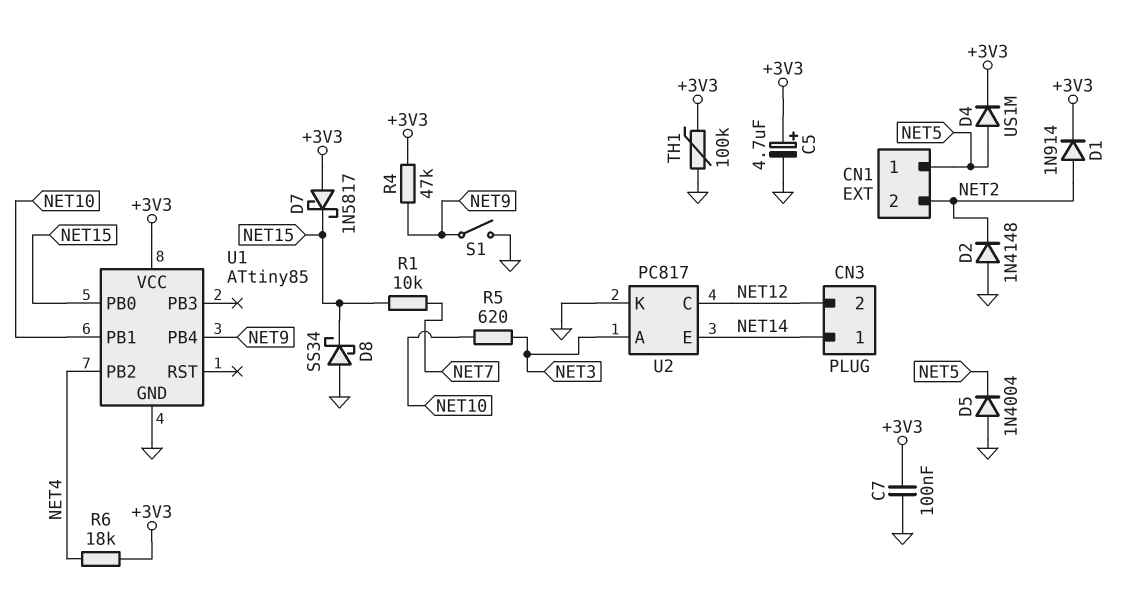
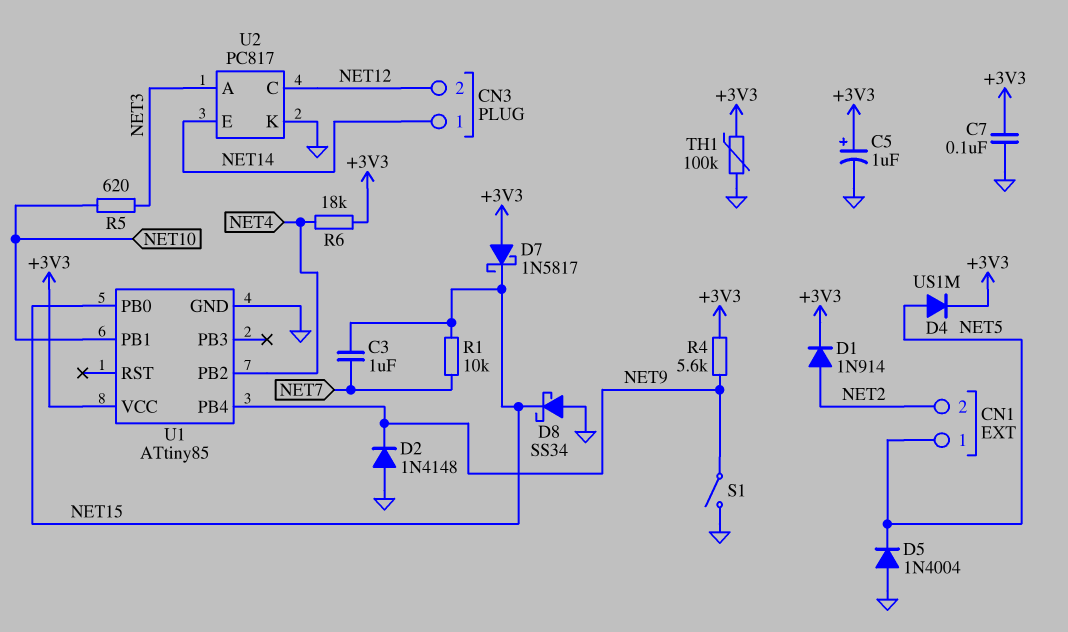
C3: none -> 1uF (NET7, NET15)
C5: 4.7uF (plus +3V3, minus GND) -> 1uF (plus +3V3, minus GND)
D2: diode 1N4148 (A GND, K NET2) -> diode 1N4148 (A GND, K NET9)
R4: 47k (+3V3, NET9) -> 5.6k (+3V3, NET9)

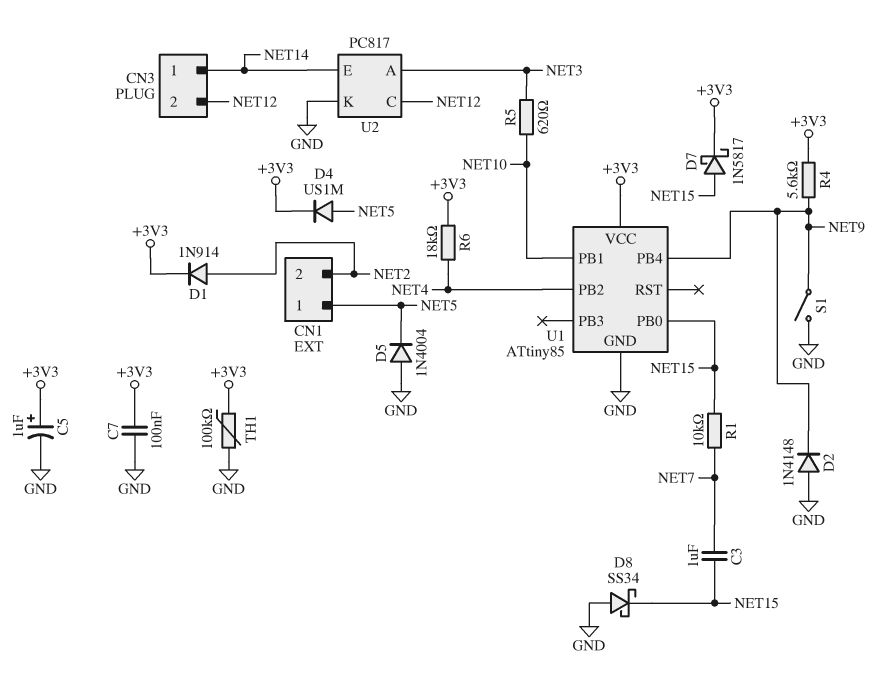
D7: schottky 1N5817 (A +3V3, K NET15) -> schottky 1N5817 (A NET15, K +3V3)

